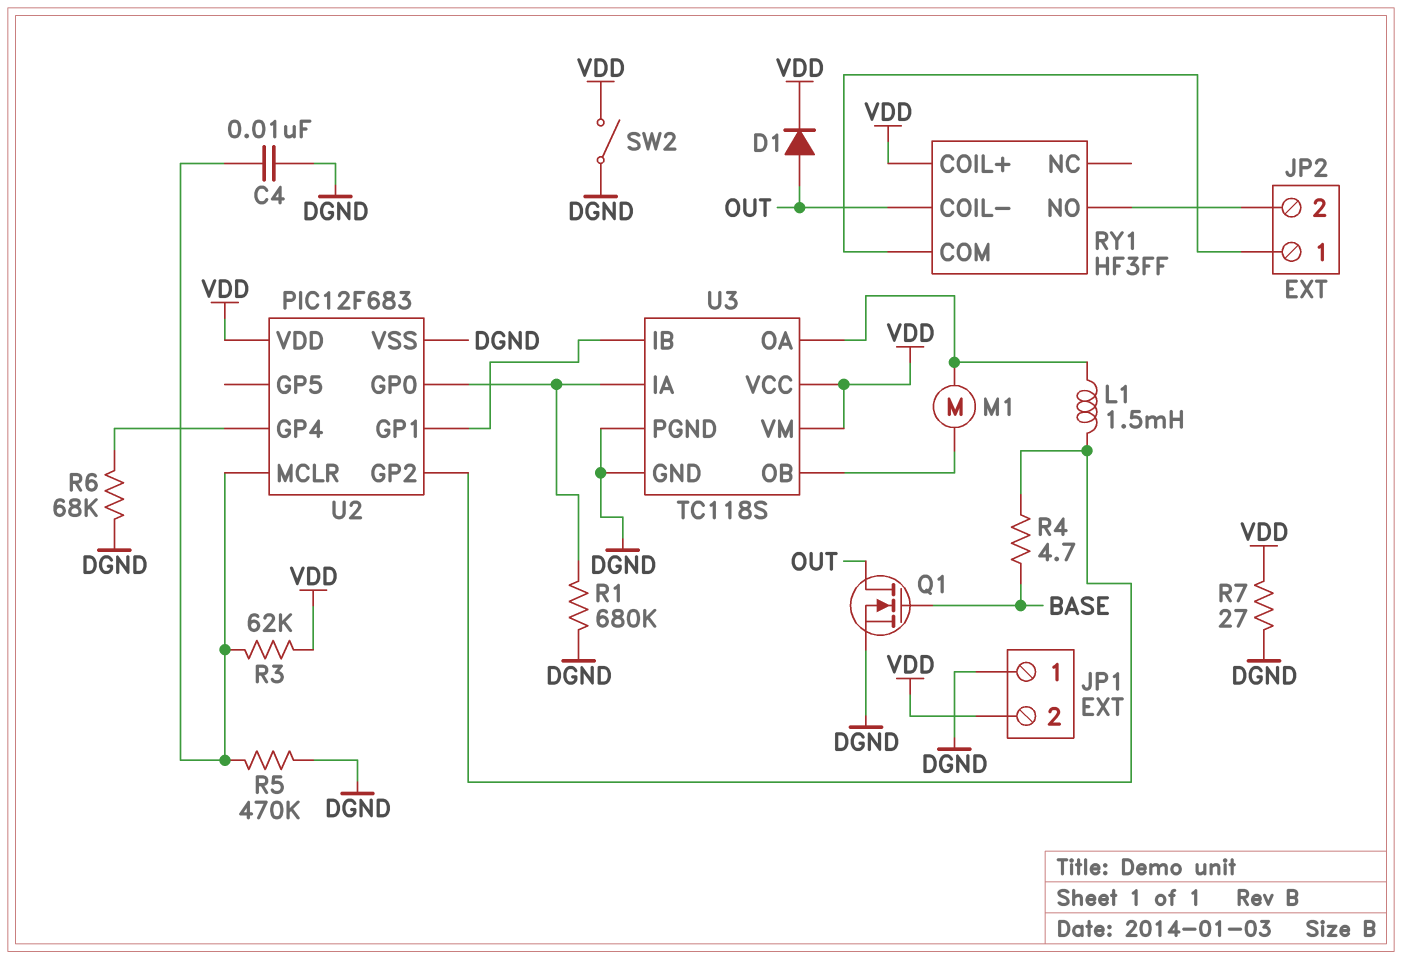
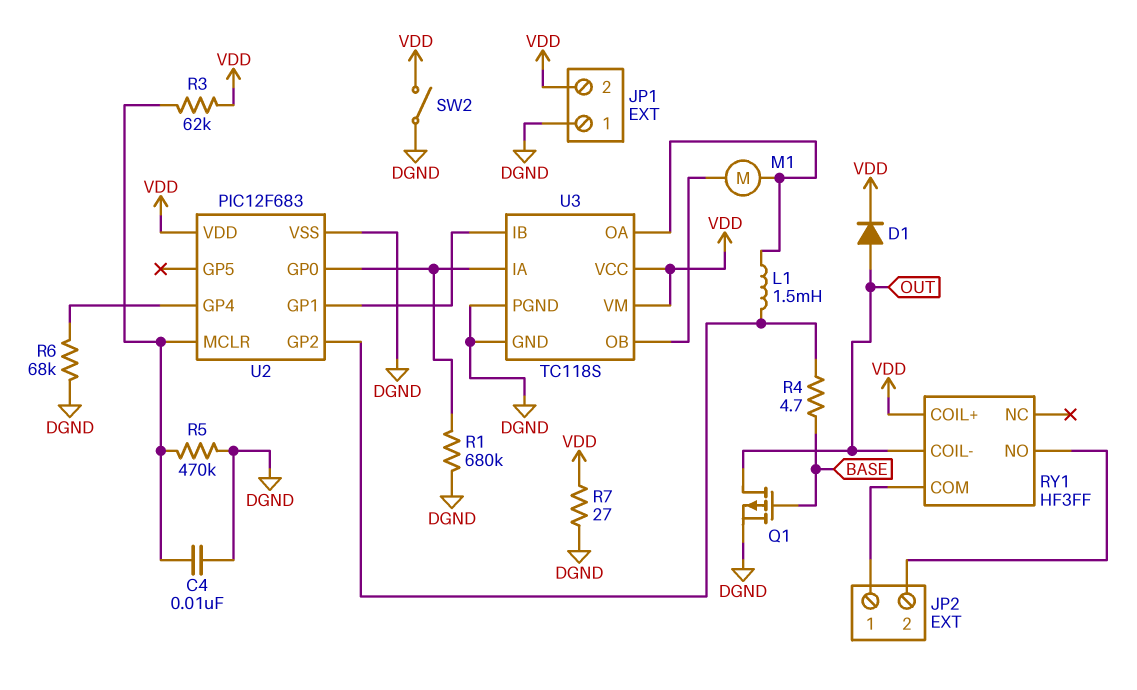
Q1: NMOS (G BASE, D OUT, S DGND) -> PMOS (G BASE, D OUT, S DGND)

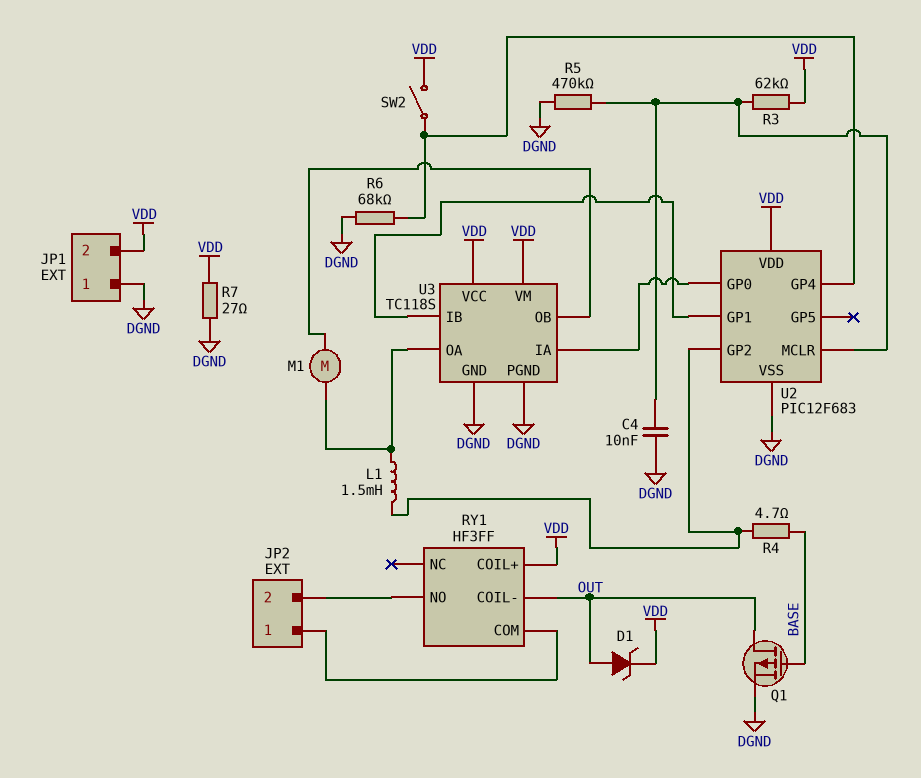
D1: diode (A OUT, K VDD) -> zener (A OUT, K VDD)
R1: 680k (DGND, U2/GP0) -> none
SW2: switch (DGND, VDD) -> switch (U2/GP4, VDD)

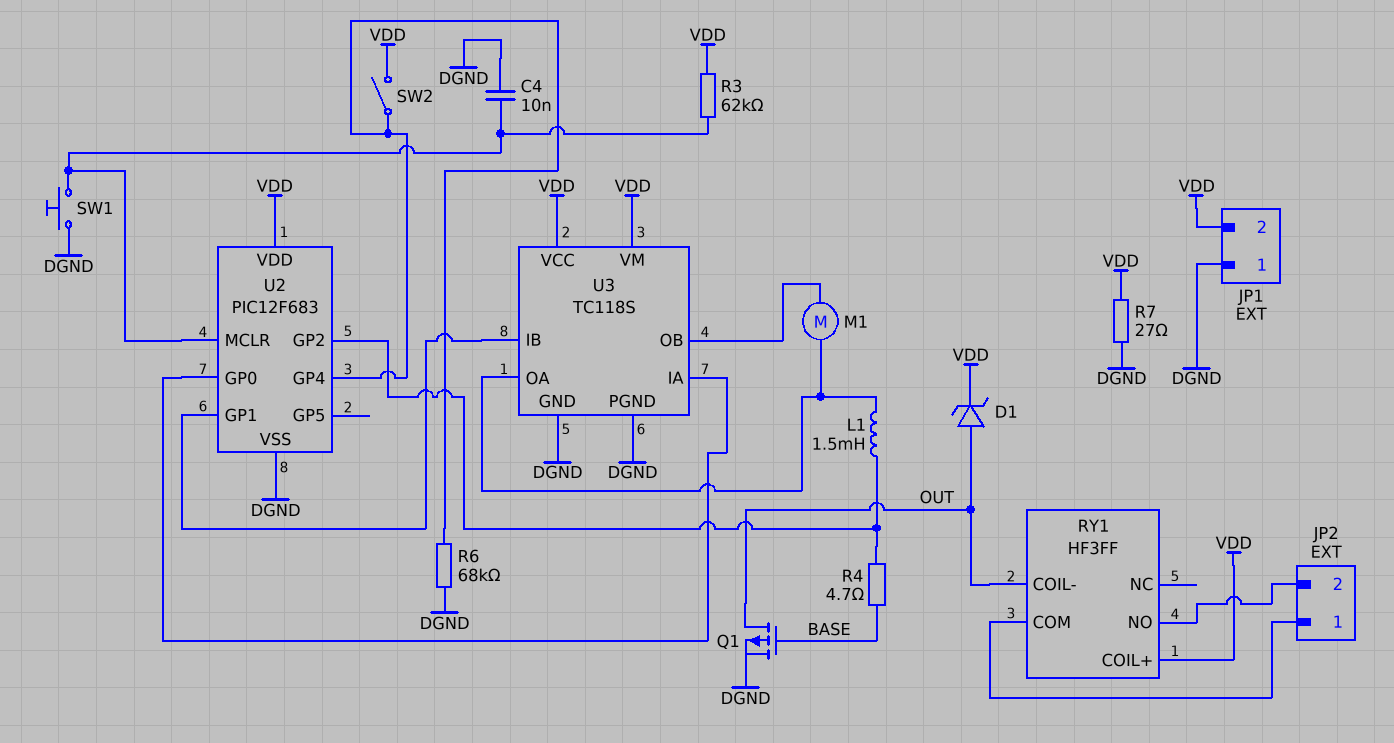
R5: 470k (DGND, U2/MCLR) -> none
SW1: none -> button (DGND, U2/MCLR)

